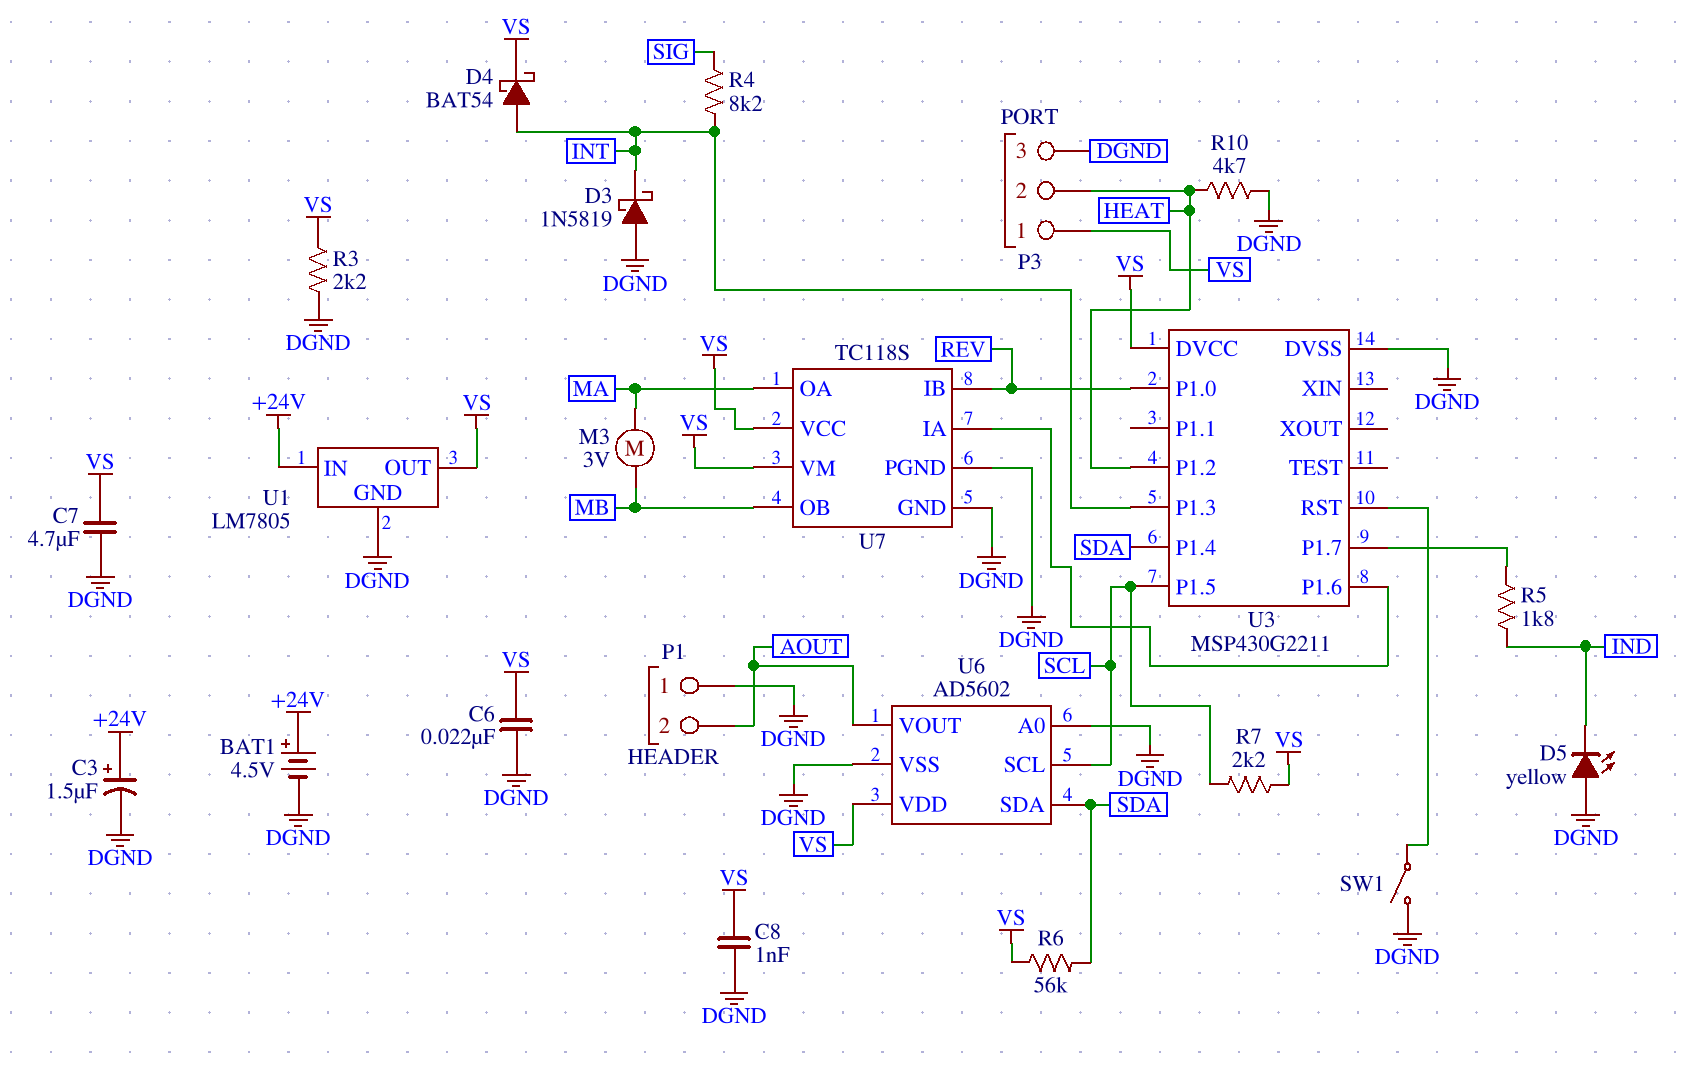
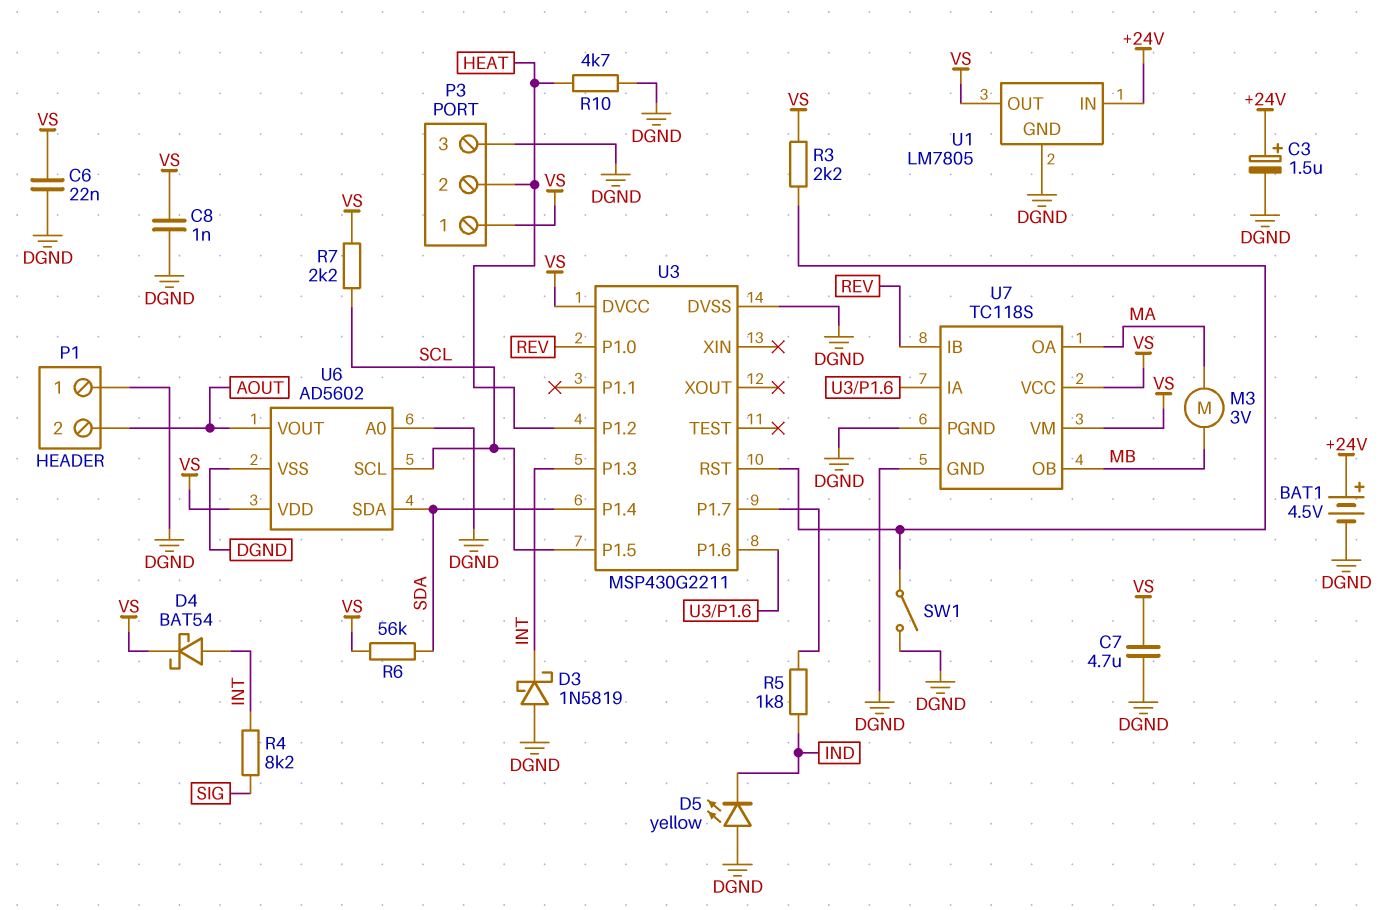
R3: 2.2k (DGND, VS) -> 2.2k (U3/RST, VS)

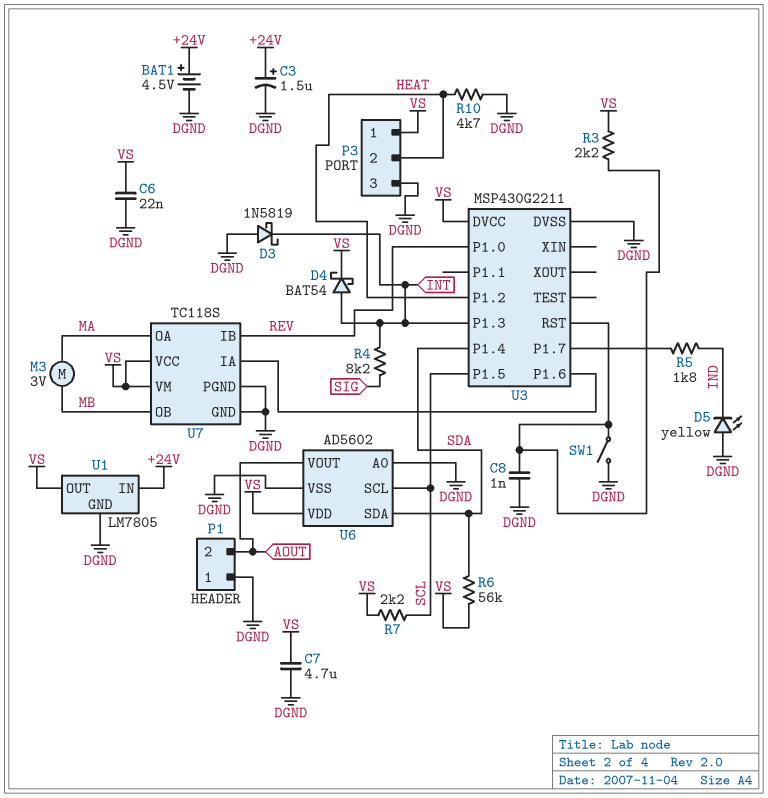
C8: 1nF (DGND, VS) -> 1nF (DGND, U3/RST)

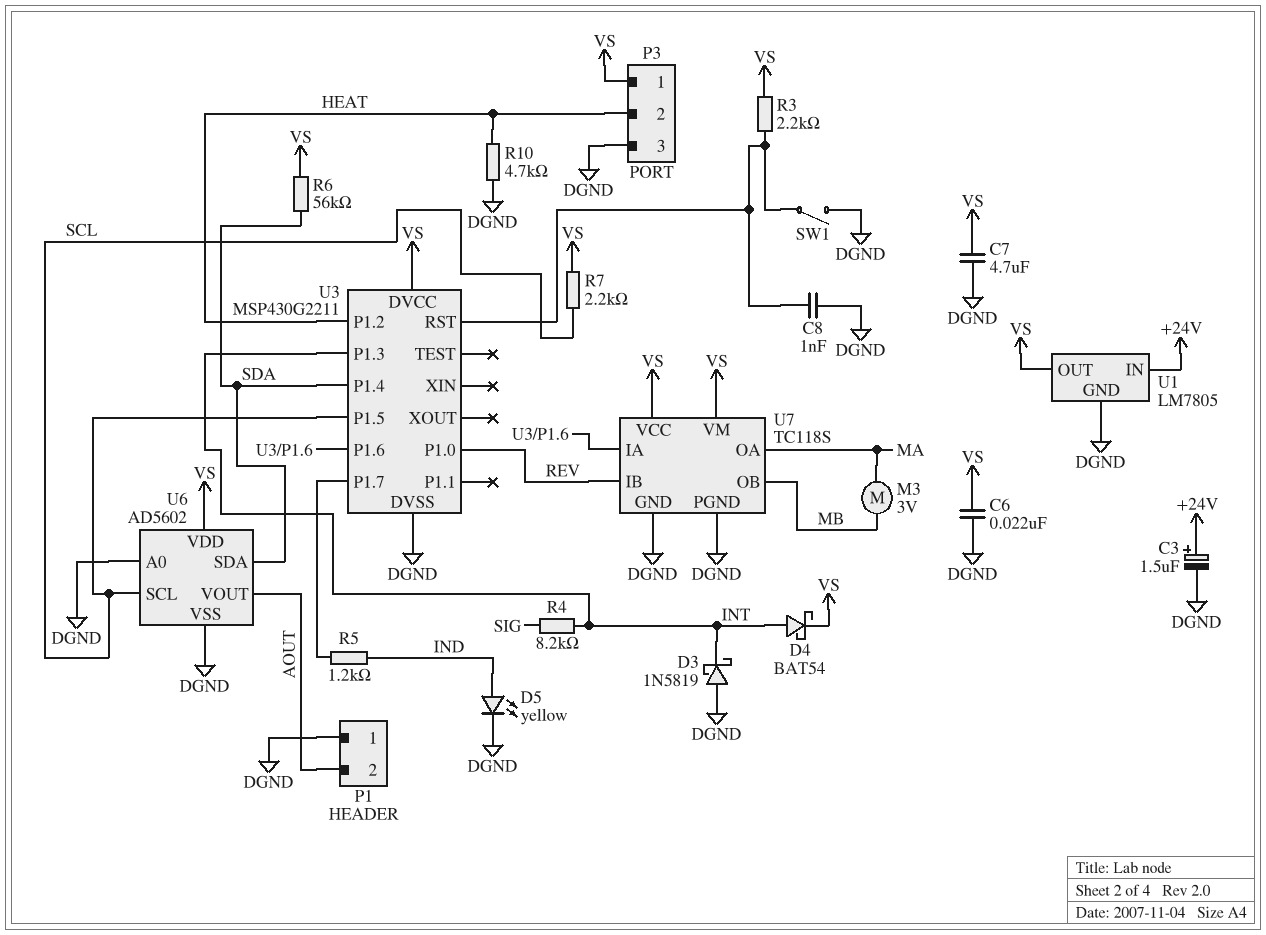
BAT1: 4.5V (plus +24V, minus DGND) -> none
D5: LED yellow (A DGND, K IND) -> LED yellow (A IND, K DGND)
R5: 1.8k (IND, U3/P1.7) -> 1.2k (IND, U3/P1.7)

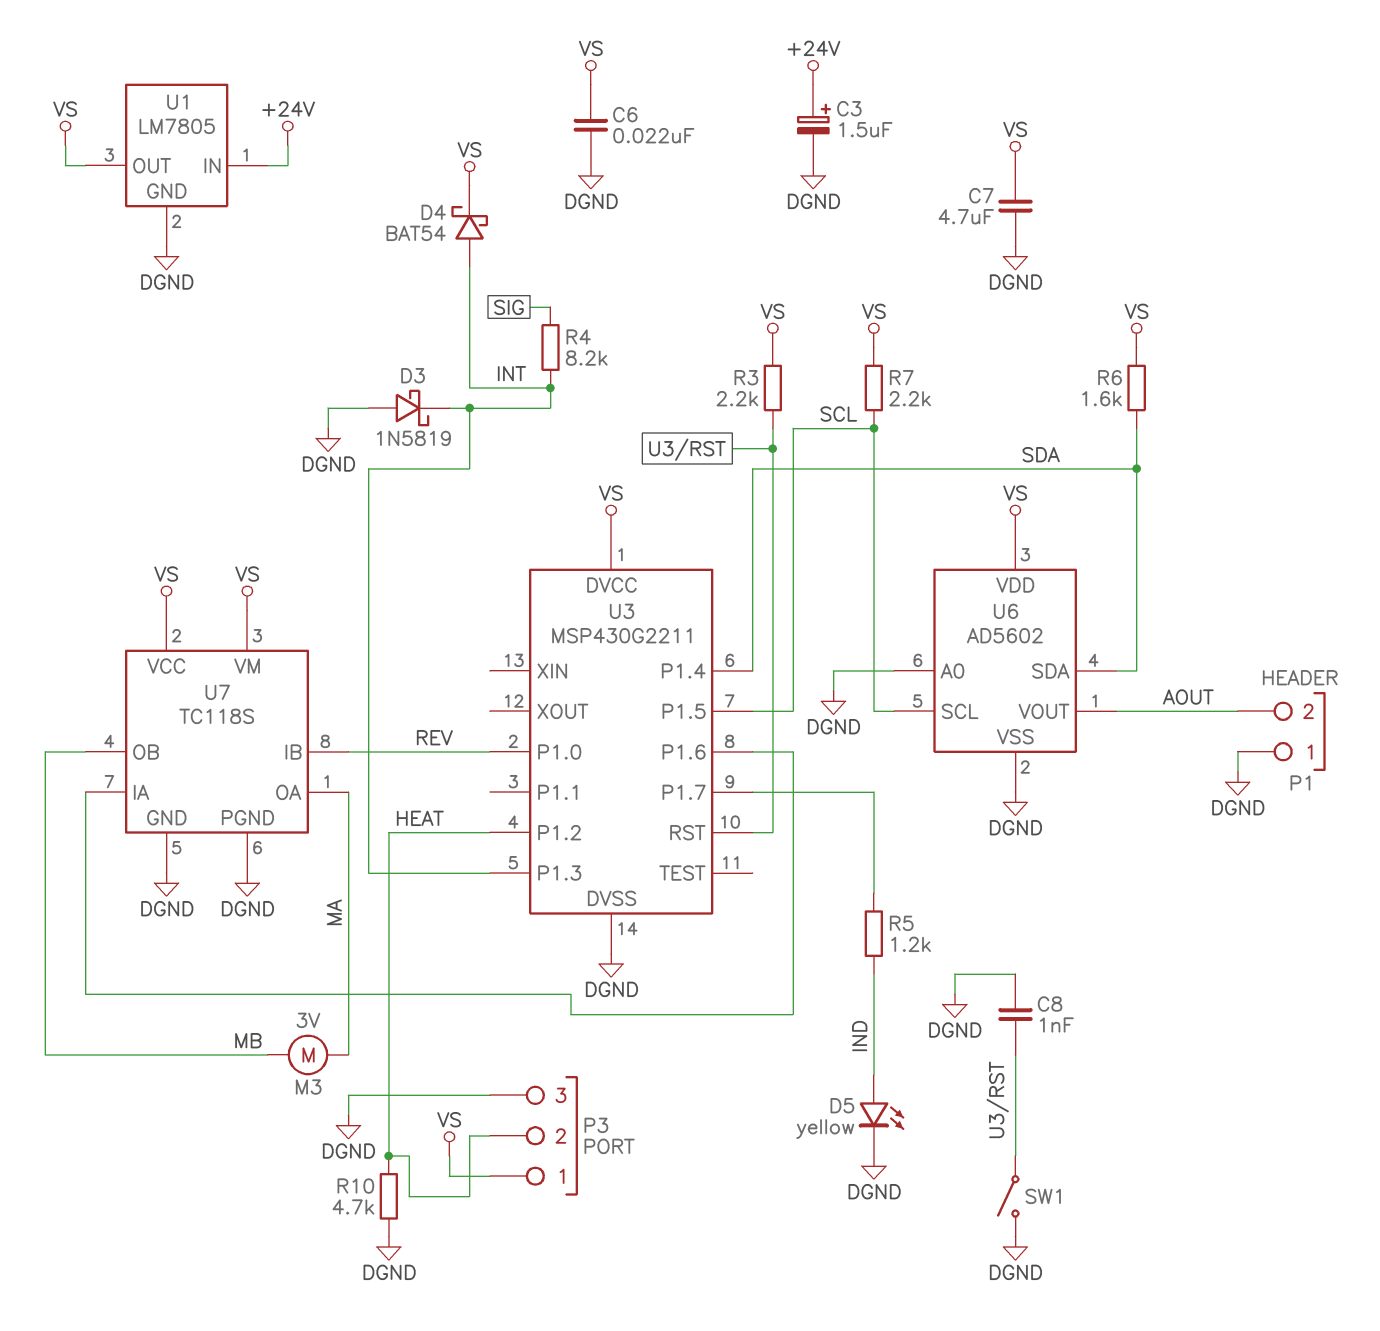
R6: 56k (SDA, VS) -> 1.6k (SDA, VS)

